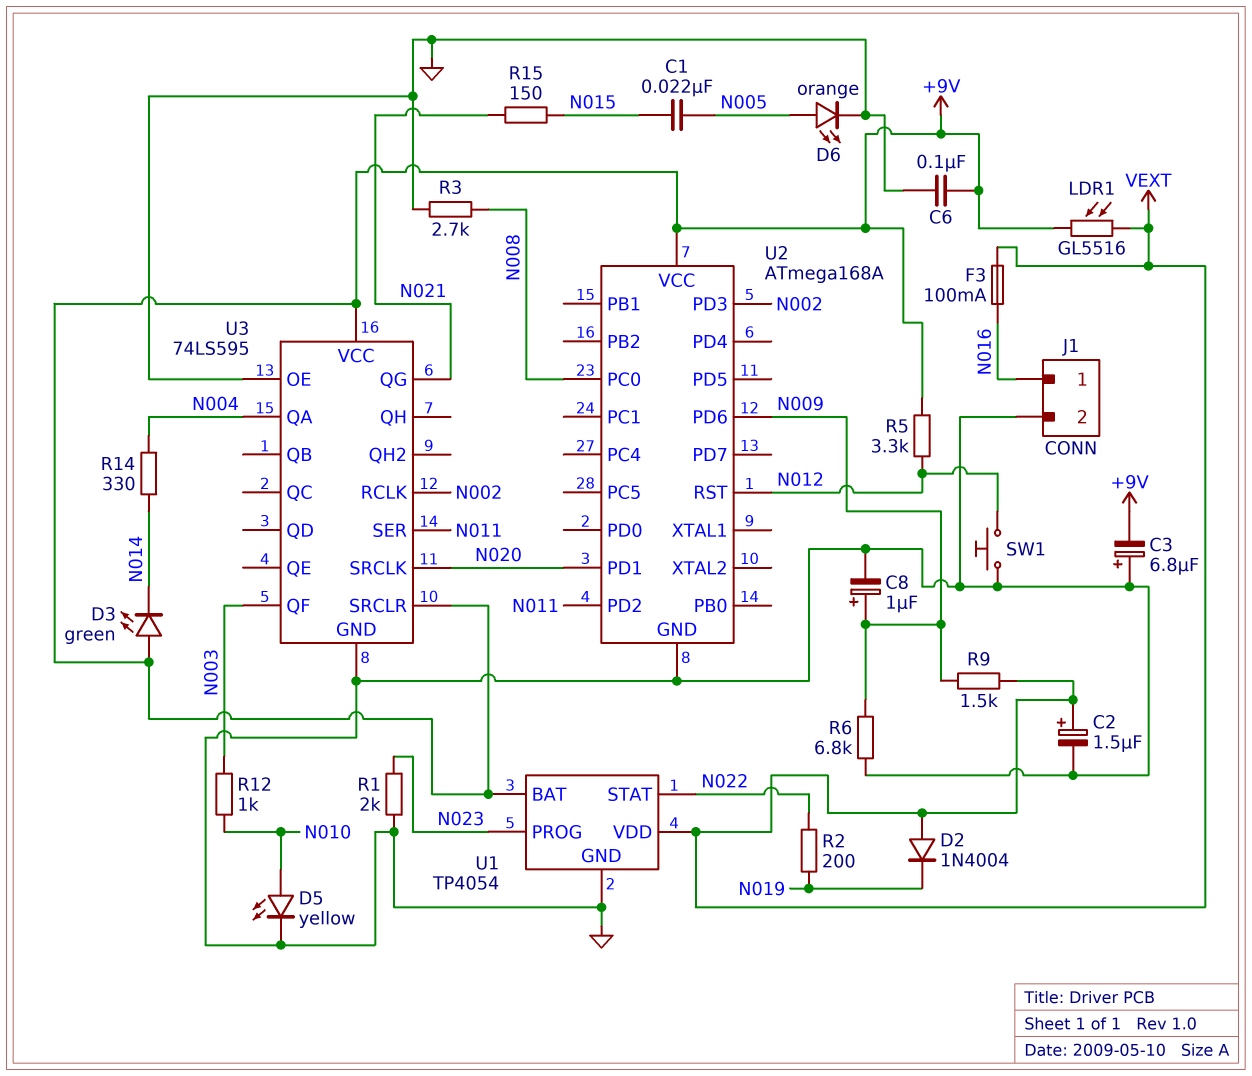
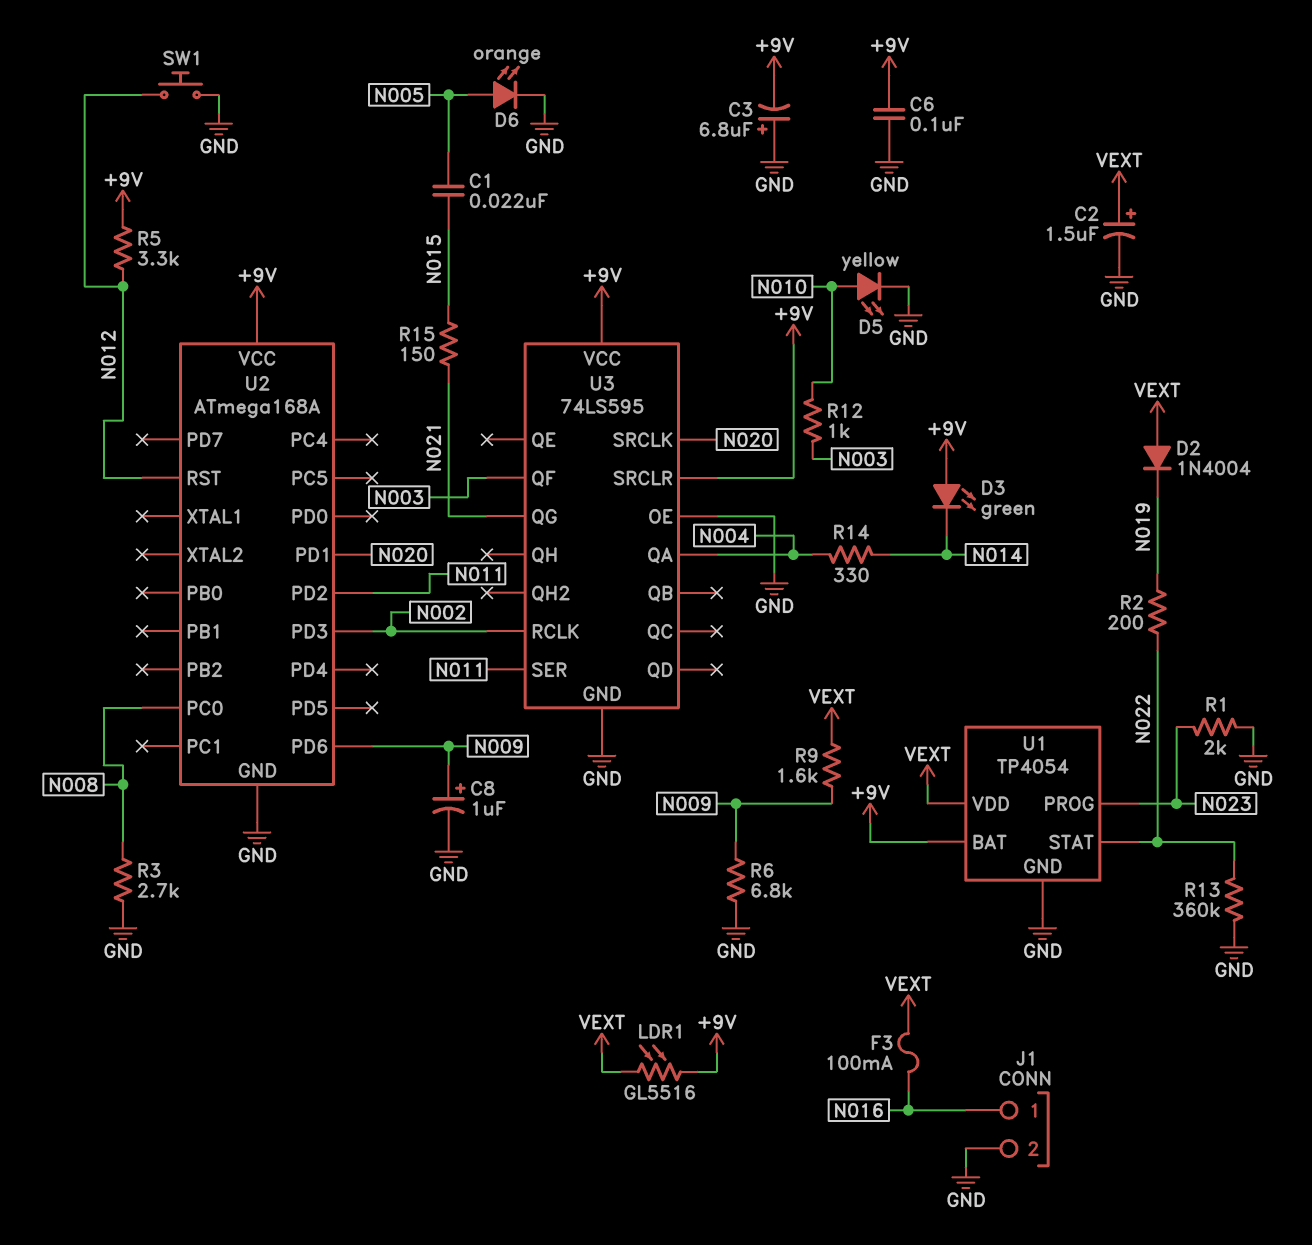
R9: 1.5k (N009, VEXT) -> 1.6k (N009, VEXT)
R13: none -> 360k (GND, N022)

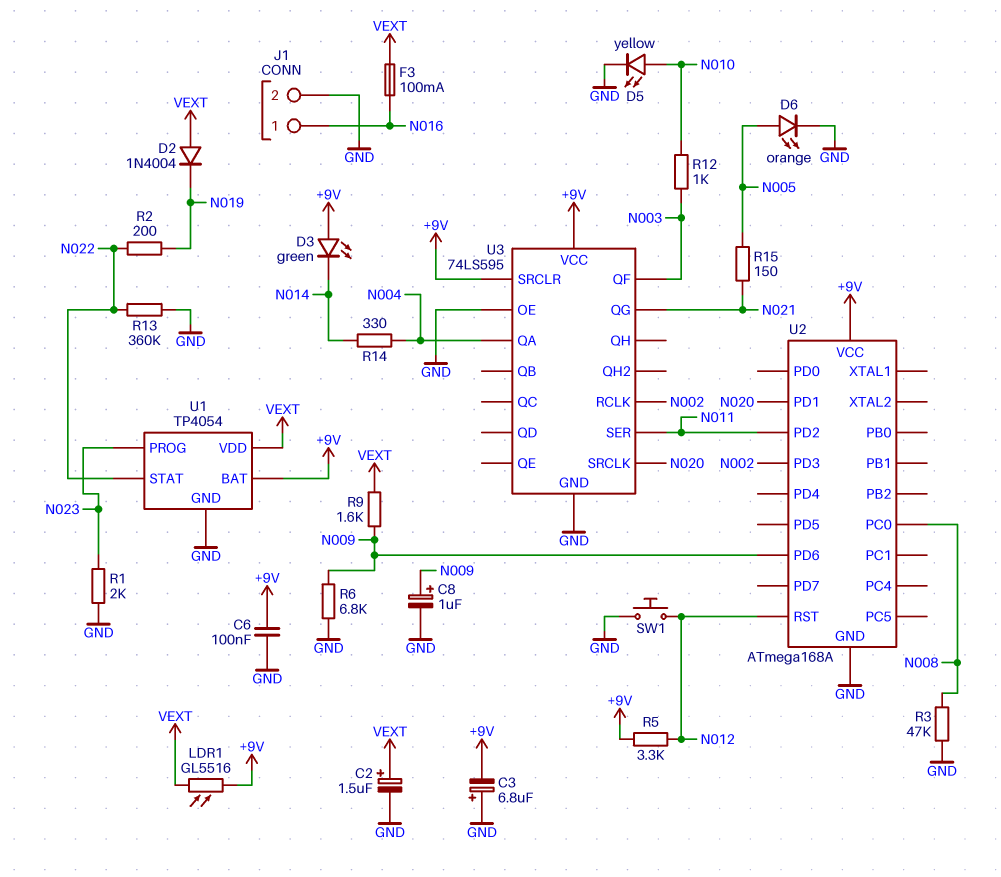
C1: 22nF (N005, N015) -> none
R3: 2.7k (GND, N008) -> 47k (GND, N008)
R15: 150 (N015, N021) -> 150 (N005, N021)

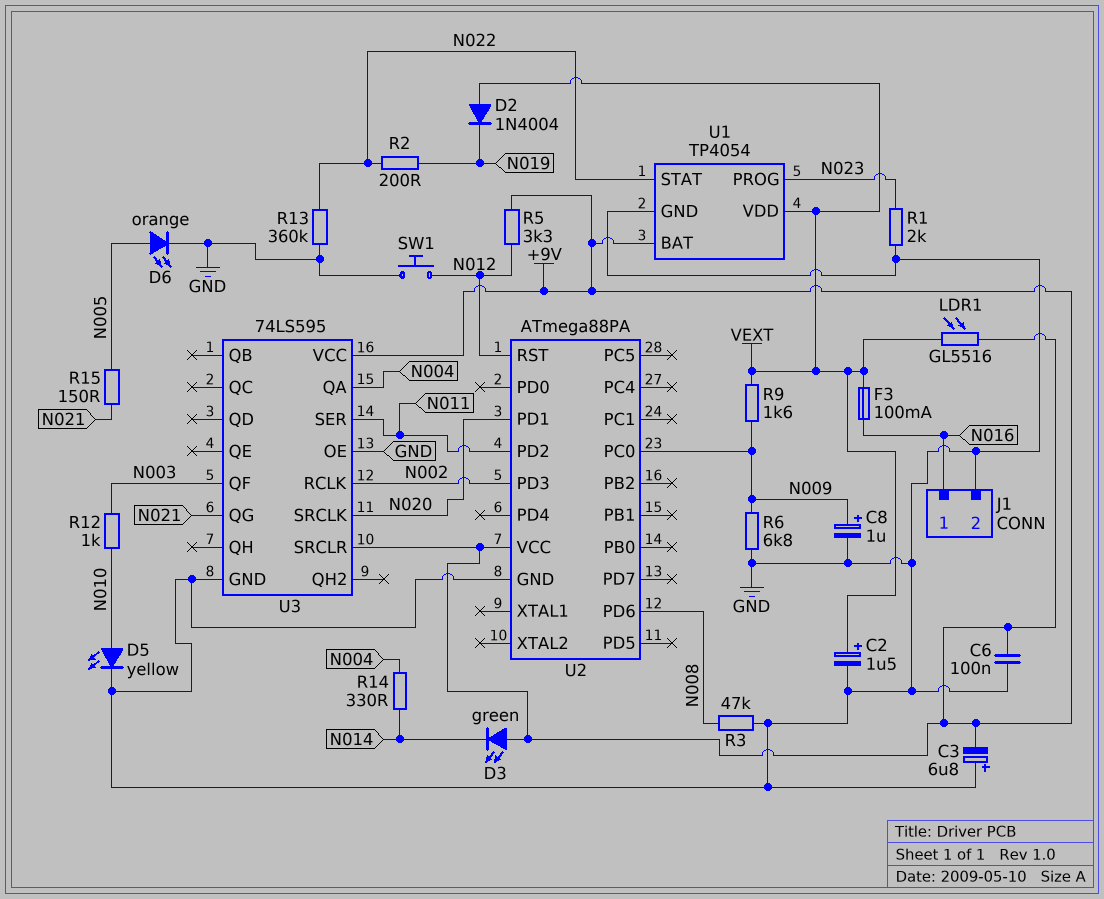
U2: ATmega168A -> ATmega88PA
U2 pin PC0: N008 -> N009
U2 pin PD6: N009 -> N008

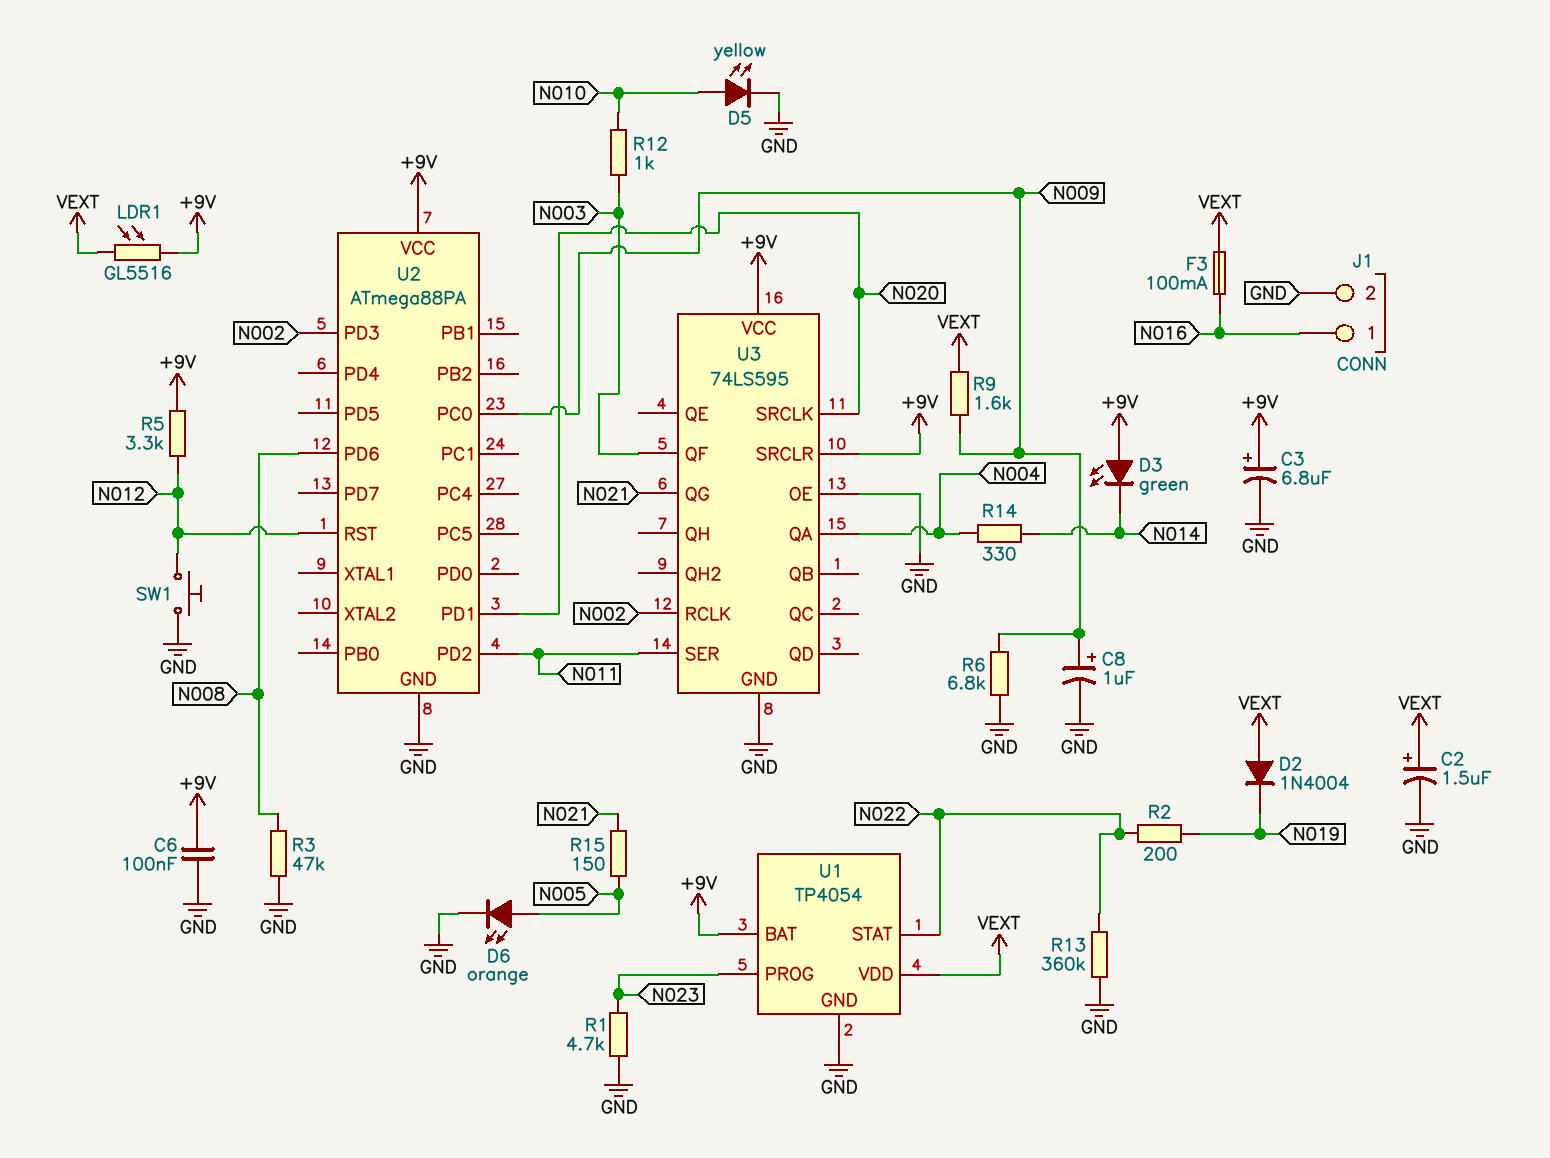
C3: 6.8uF (plus GND, minus +9V) -> 6.8uF (plus +9V, minus GND)
R1: 2k (GND, N023) -> 4.7k (GND, N023)

